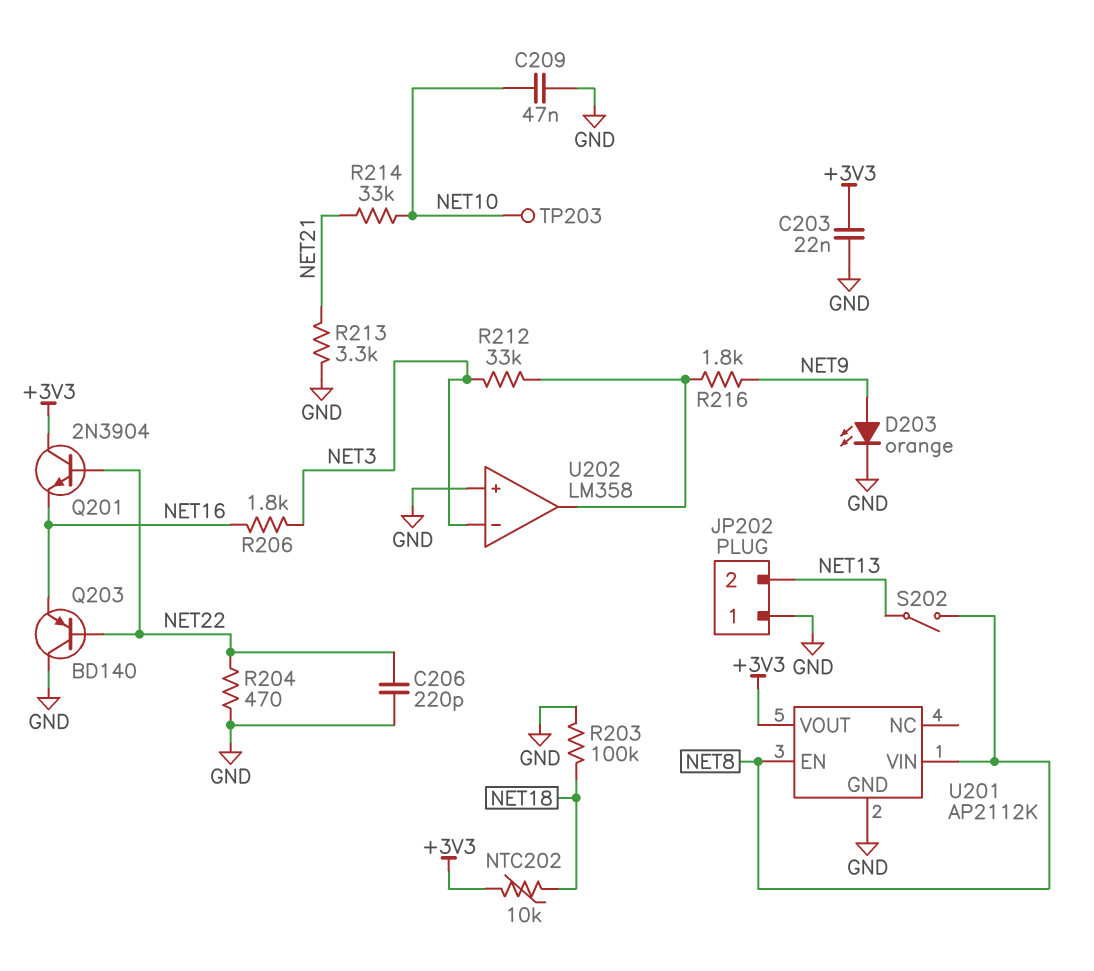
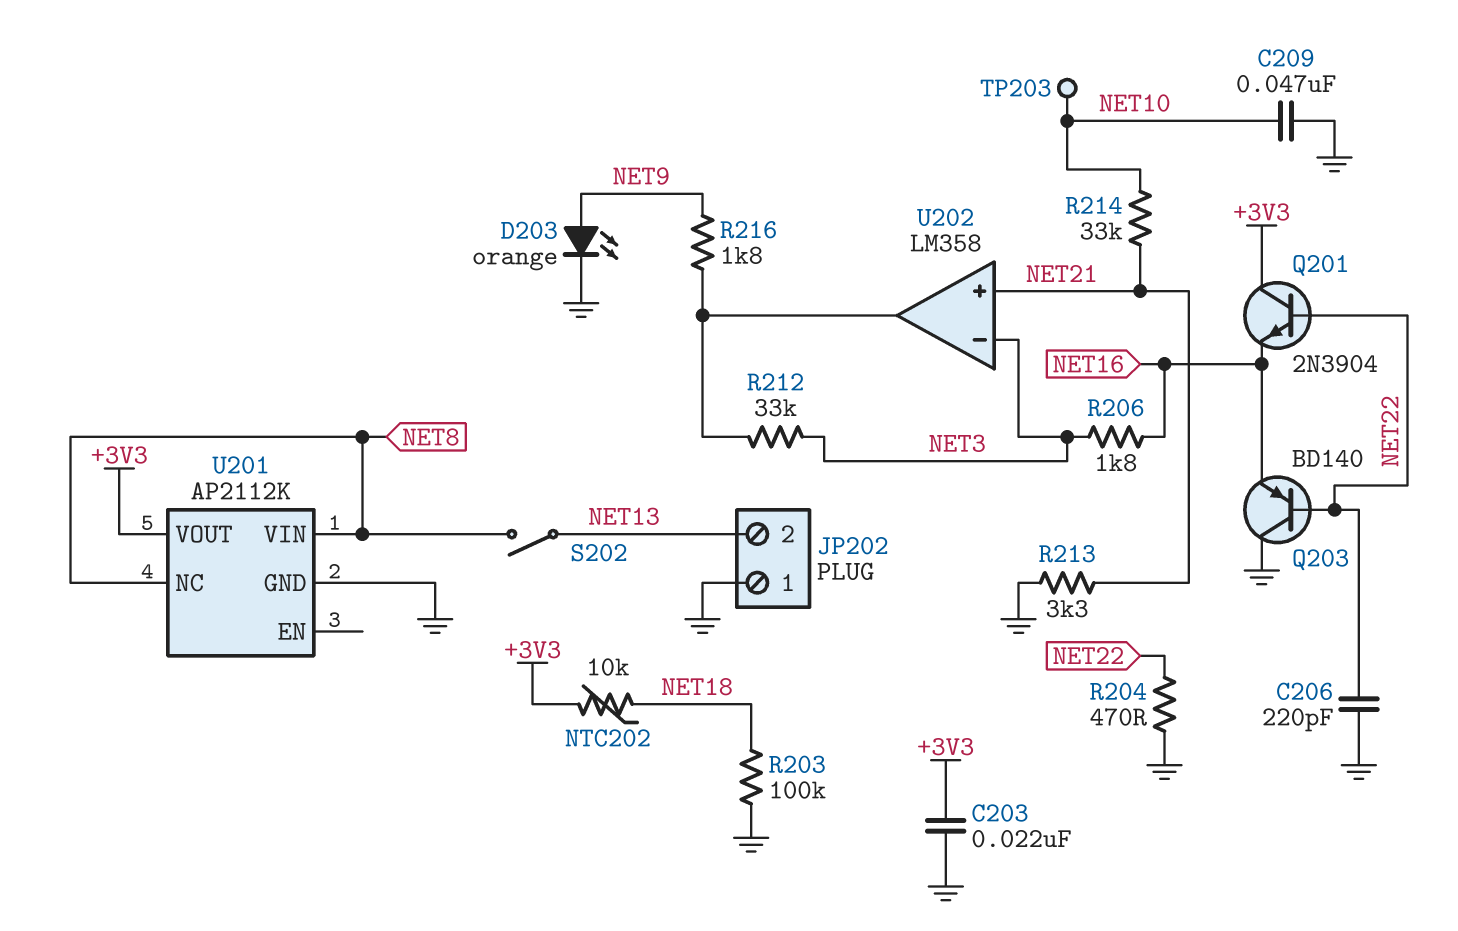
U201 pin EN: NET8 -> none
U201 pin NC: none -> NET8
U202 pin in+: GND -> NET21

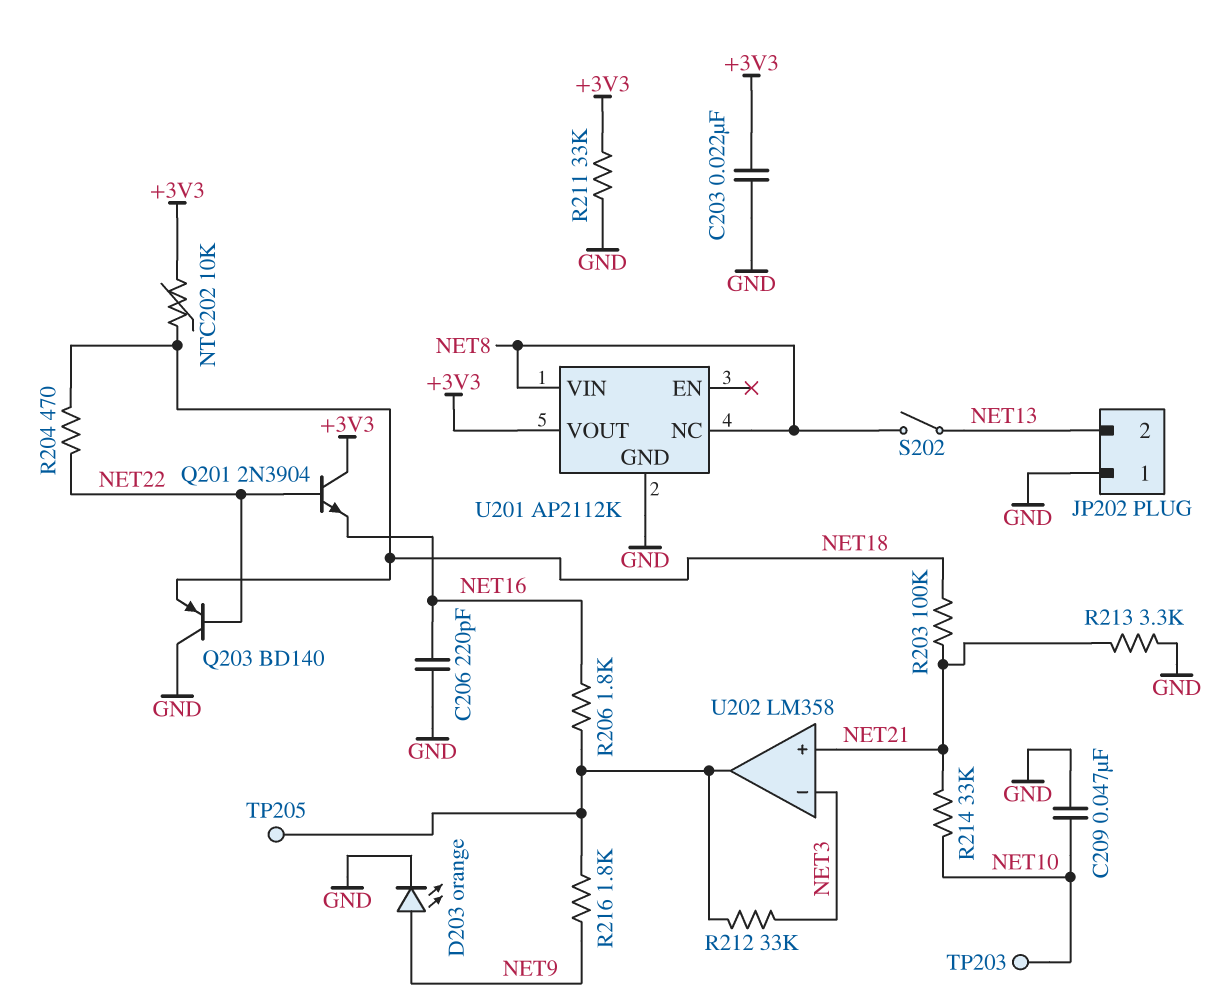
C206: 220pF (GND, NET22) -> 220pF (GND, NET16)
Q203: PNP BD140 (B NET22, C GND, E NET16) -> PNP BD140 (B NET22, C GND, E NET18)
R203: 100k (GND, NET18) -> 100k (NET18, NET21)
R204: 470 (GND, NET22) -> 470 (NET18, NET22)
R206: 1.8k (NET3, NET16) -> 1.8k (NET16, U202/out)
R211: none -> 33k (+3V3, GND)
TP205: none -> test point (U202/out)

